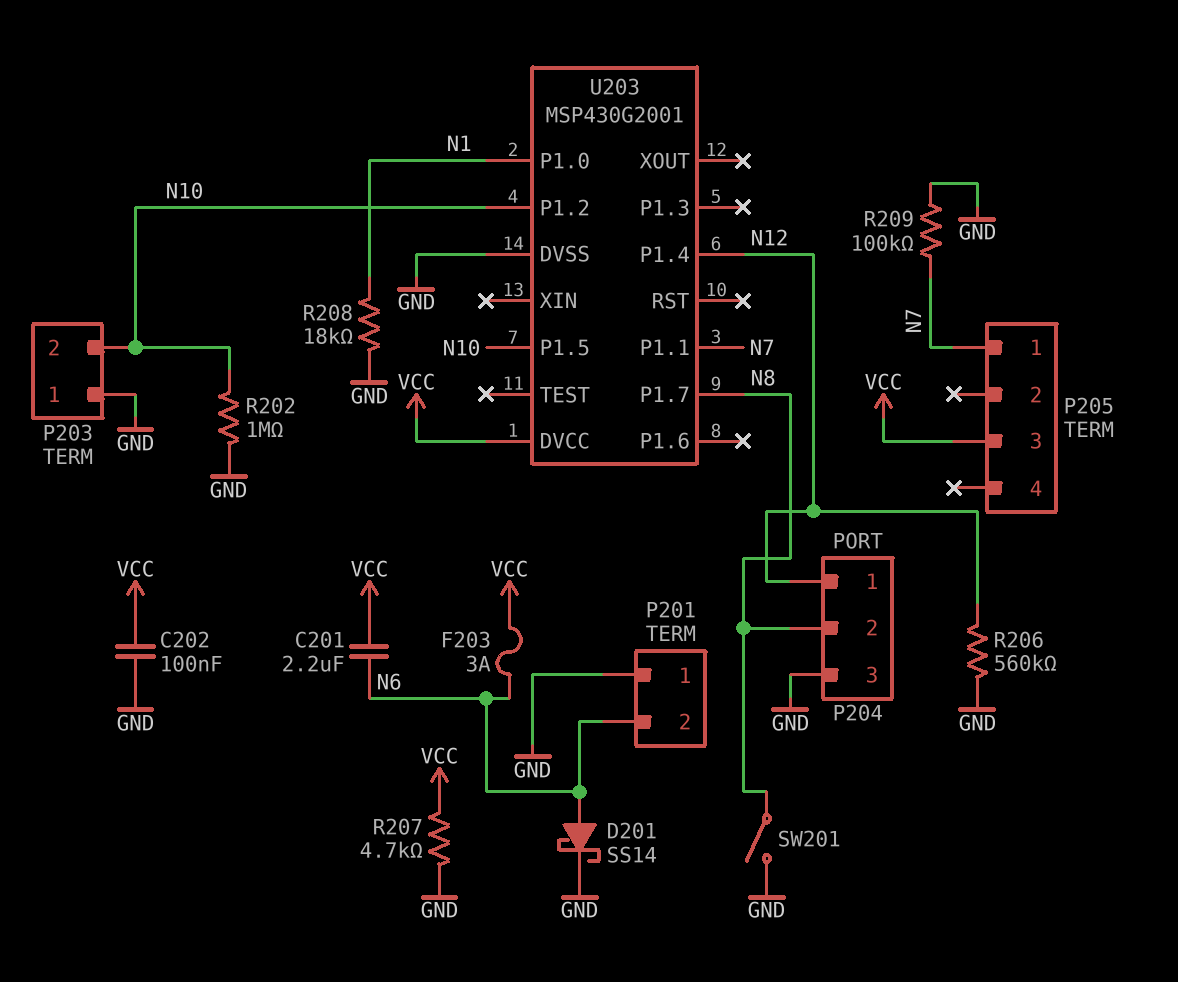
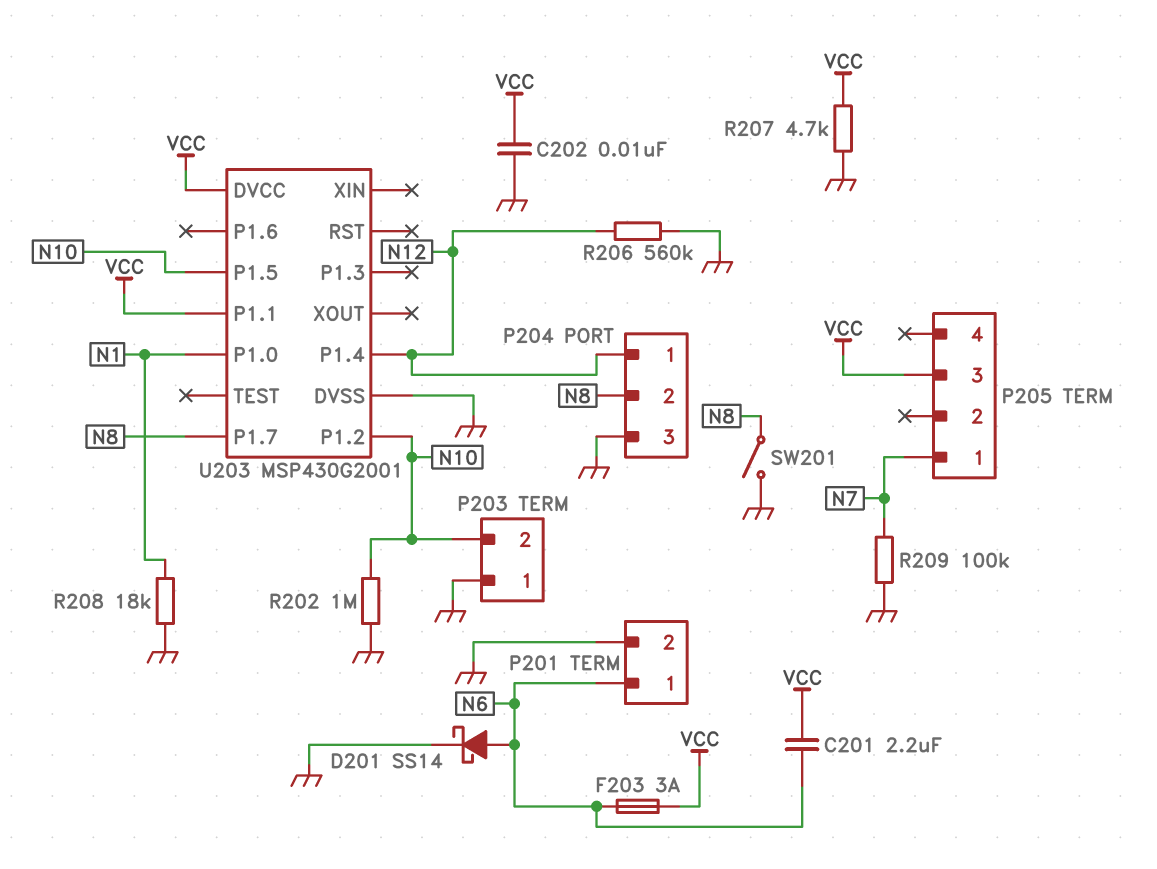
C202: 100nF (GND, VCC) -> 10nF (GND, VCC)
P201 pin 1: GND -> N6
P201 pin 2: N6 -> GND
U203 pin P1.1: N7 -> VCC

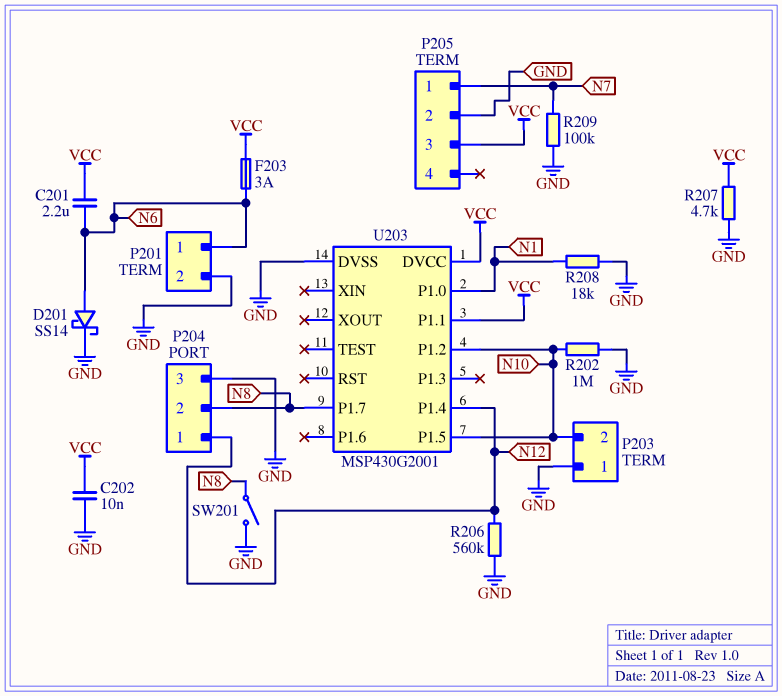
P205 pin 2: none -> GND

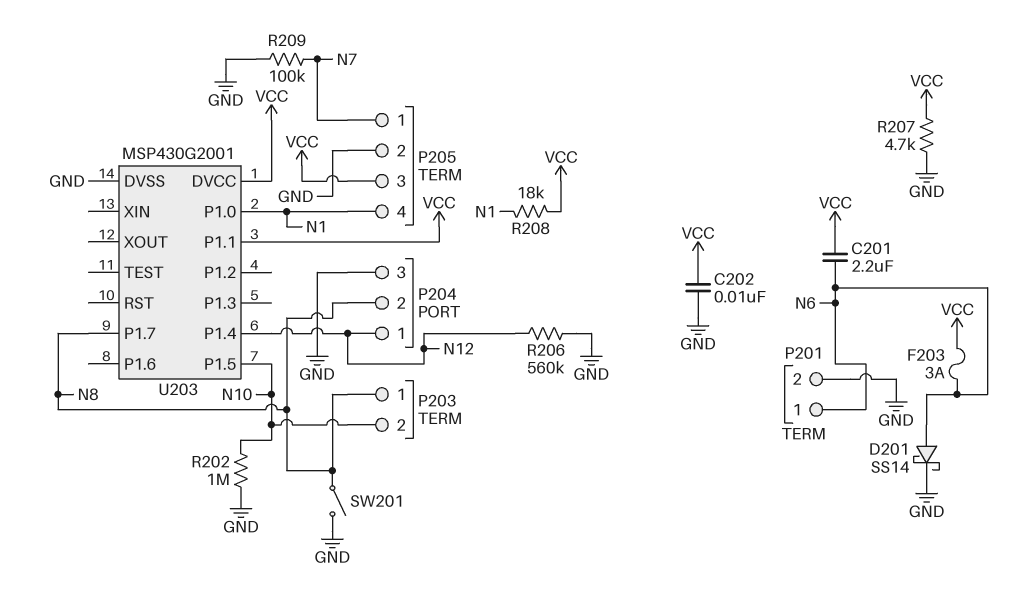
P203 pin 1: GND -> N8
P205 pin 4: none -> N1
R208: 18k (GND, N1) -> 18k (N1, VCC)
U203 pin P1.2: N10 -> none

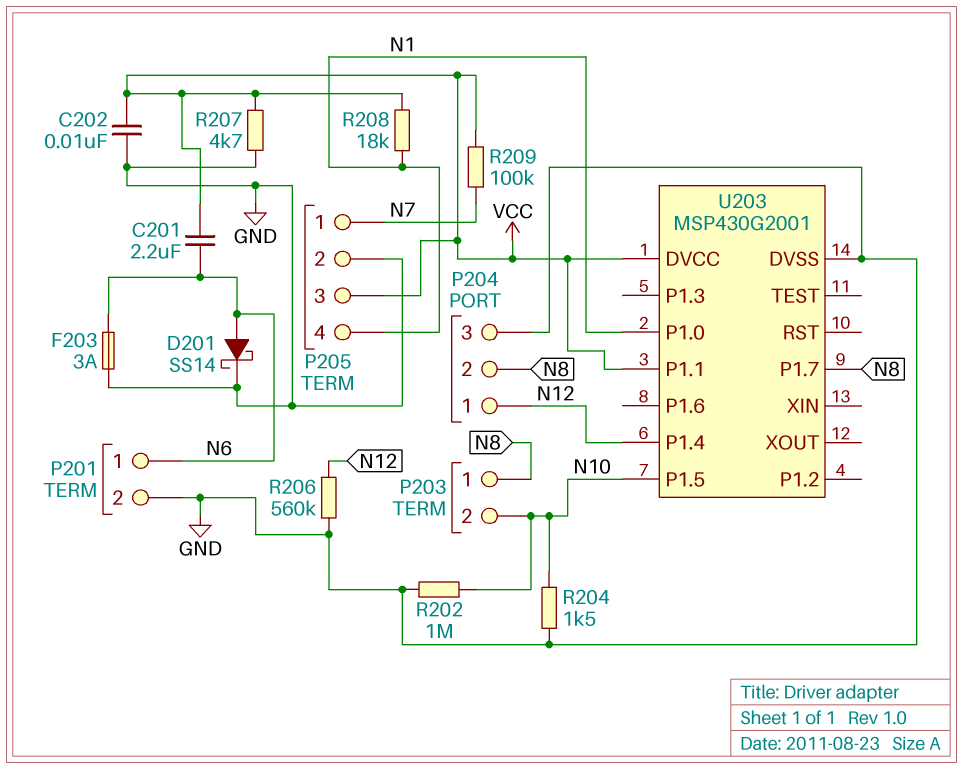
F203: 3A (N6, VCC) -> 3A (GND, N6)
R204: none -> 1.5k (GND, N10)
R209: 100k (GND, N7) -> 100k (N7, VCC)
SW201: switch (GND, N8) -> none

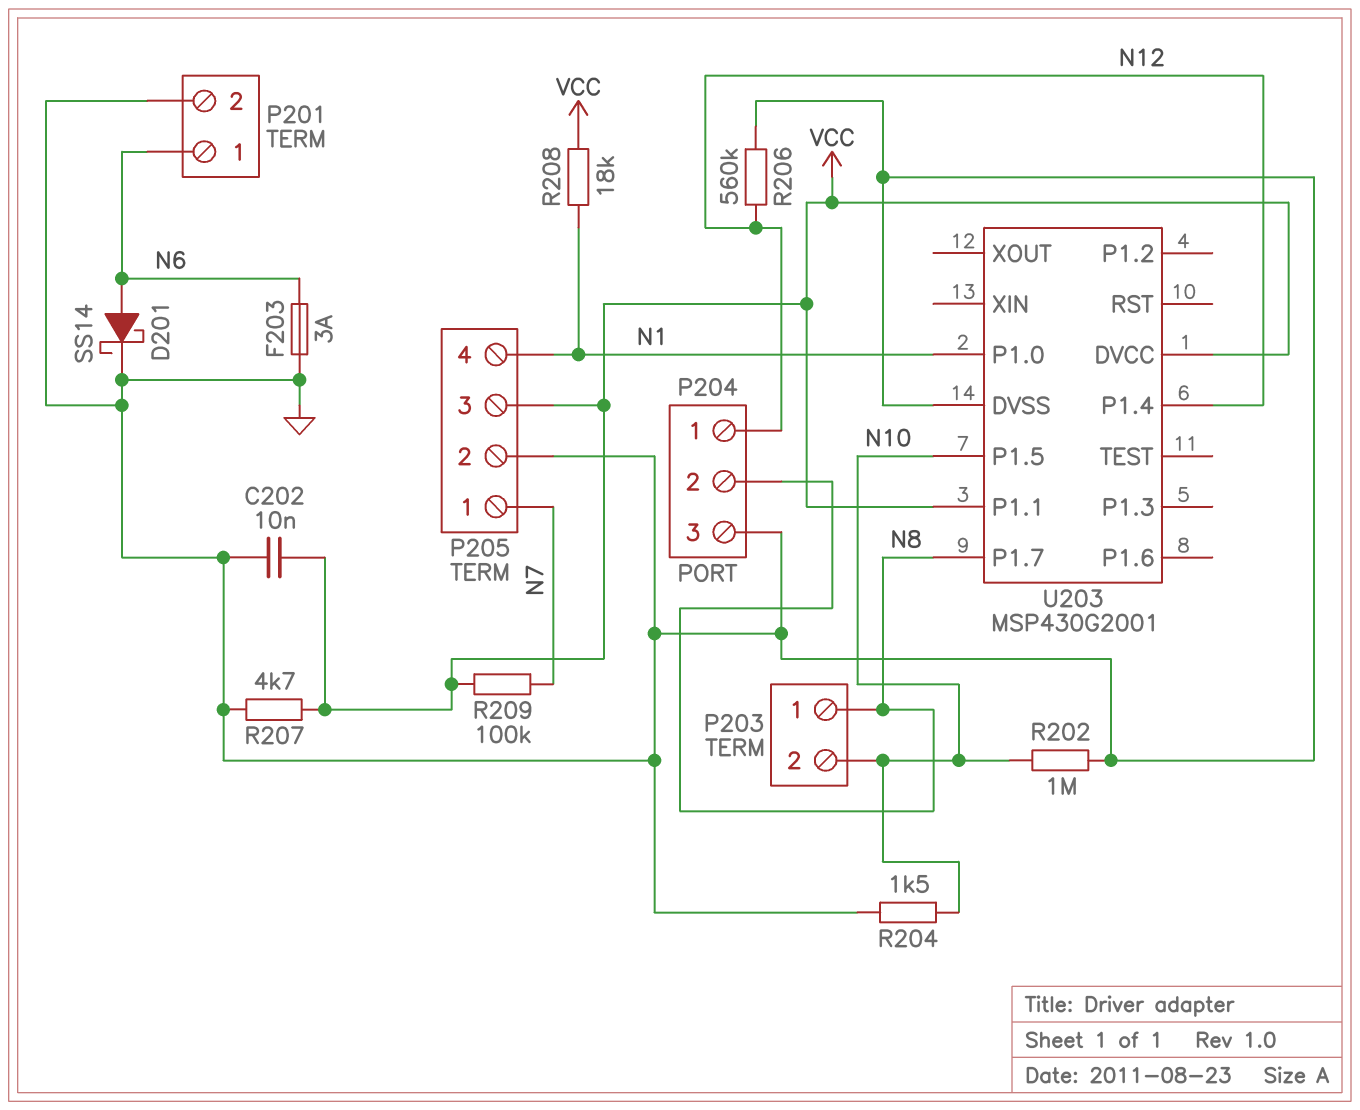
C201: 2.2uF (N6, VCC) -> none

